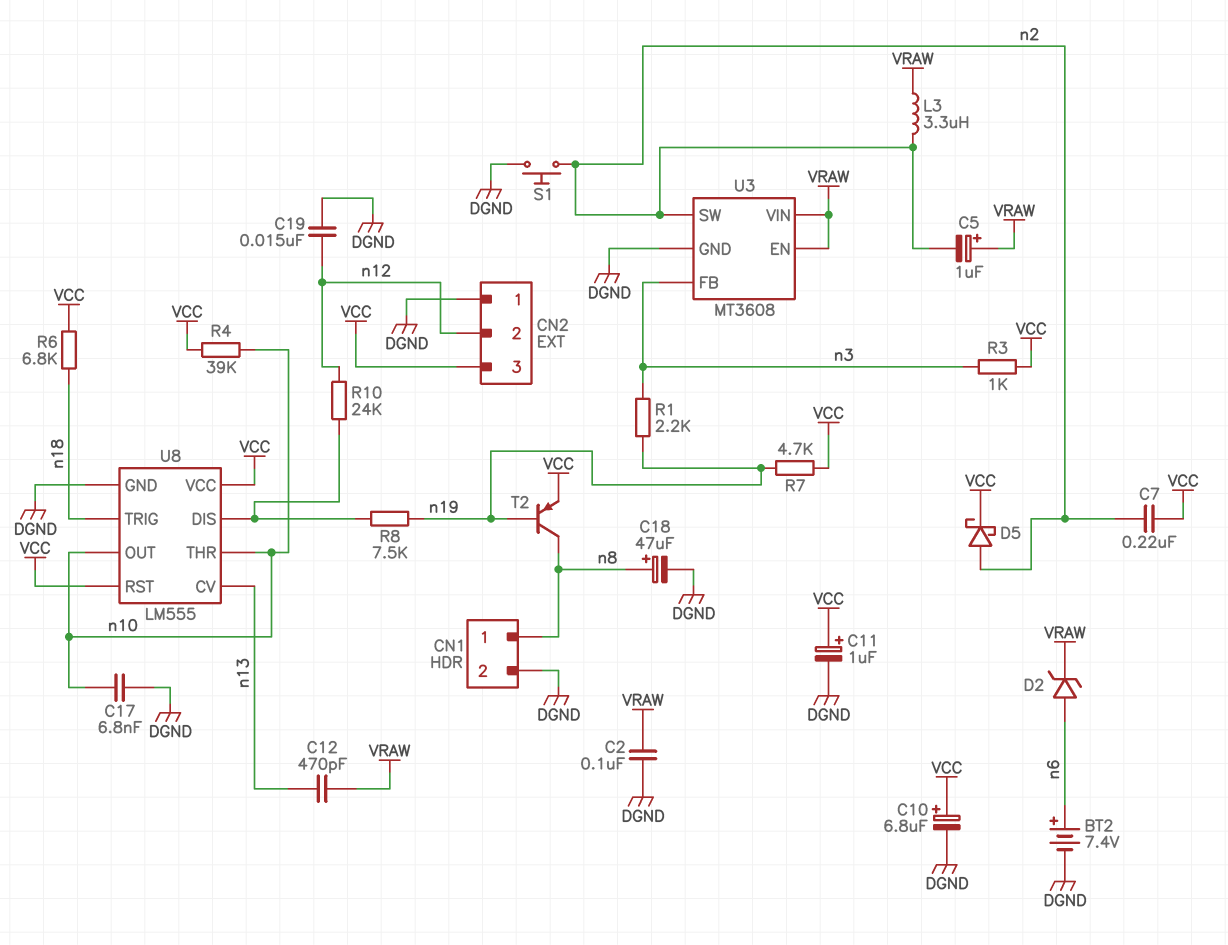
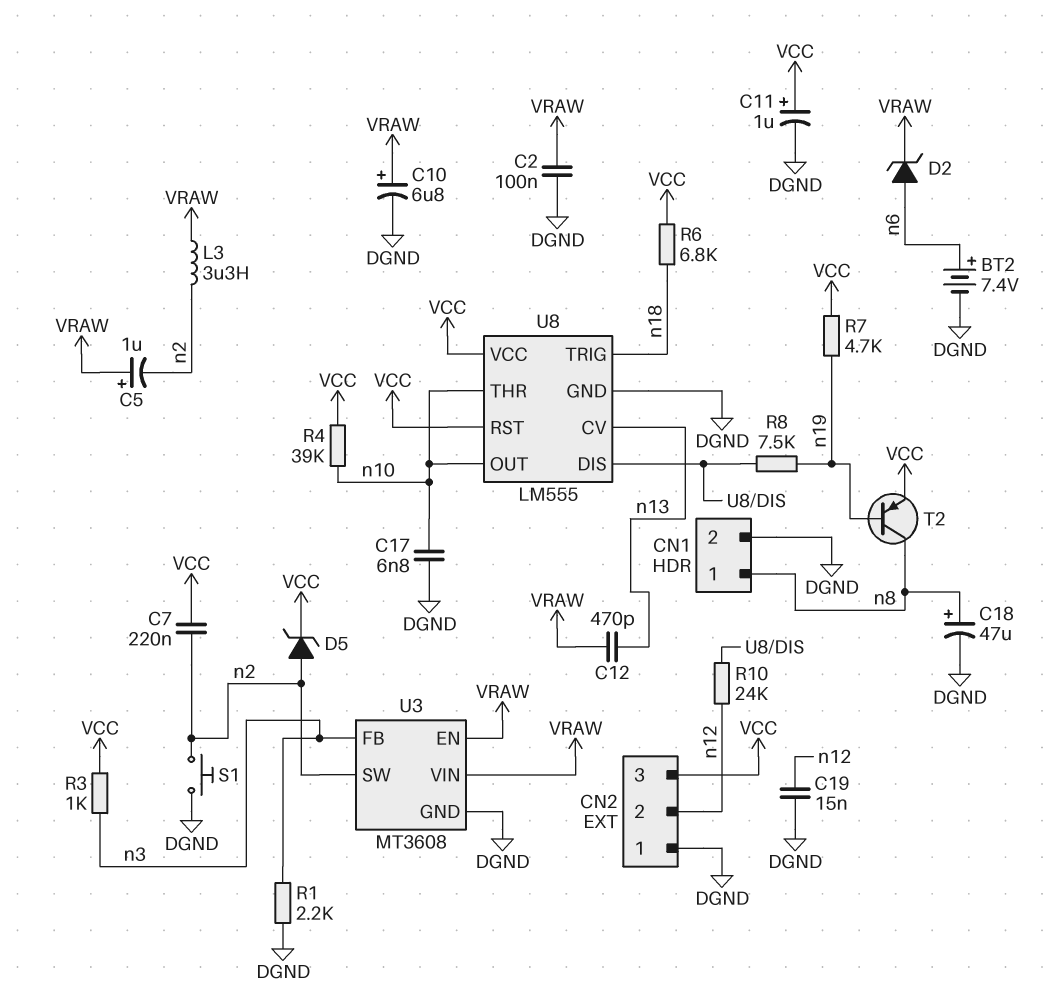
C10: 6.8uF (plus VCC, minus DGND) -> 6.8uF (plus VRAW, minus DGND)
D5: schottky (A n2, K VCC) -> zener (A n2, K VCC)
R1: 2.2k (n3, n19) -> 2.2k (DGND, n3)

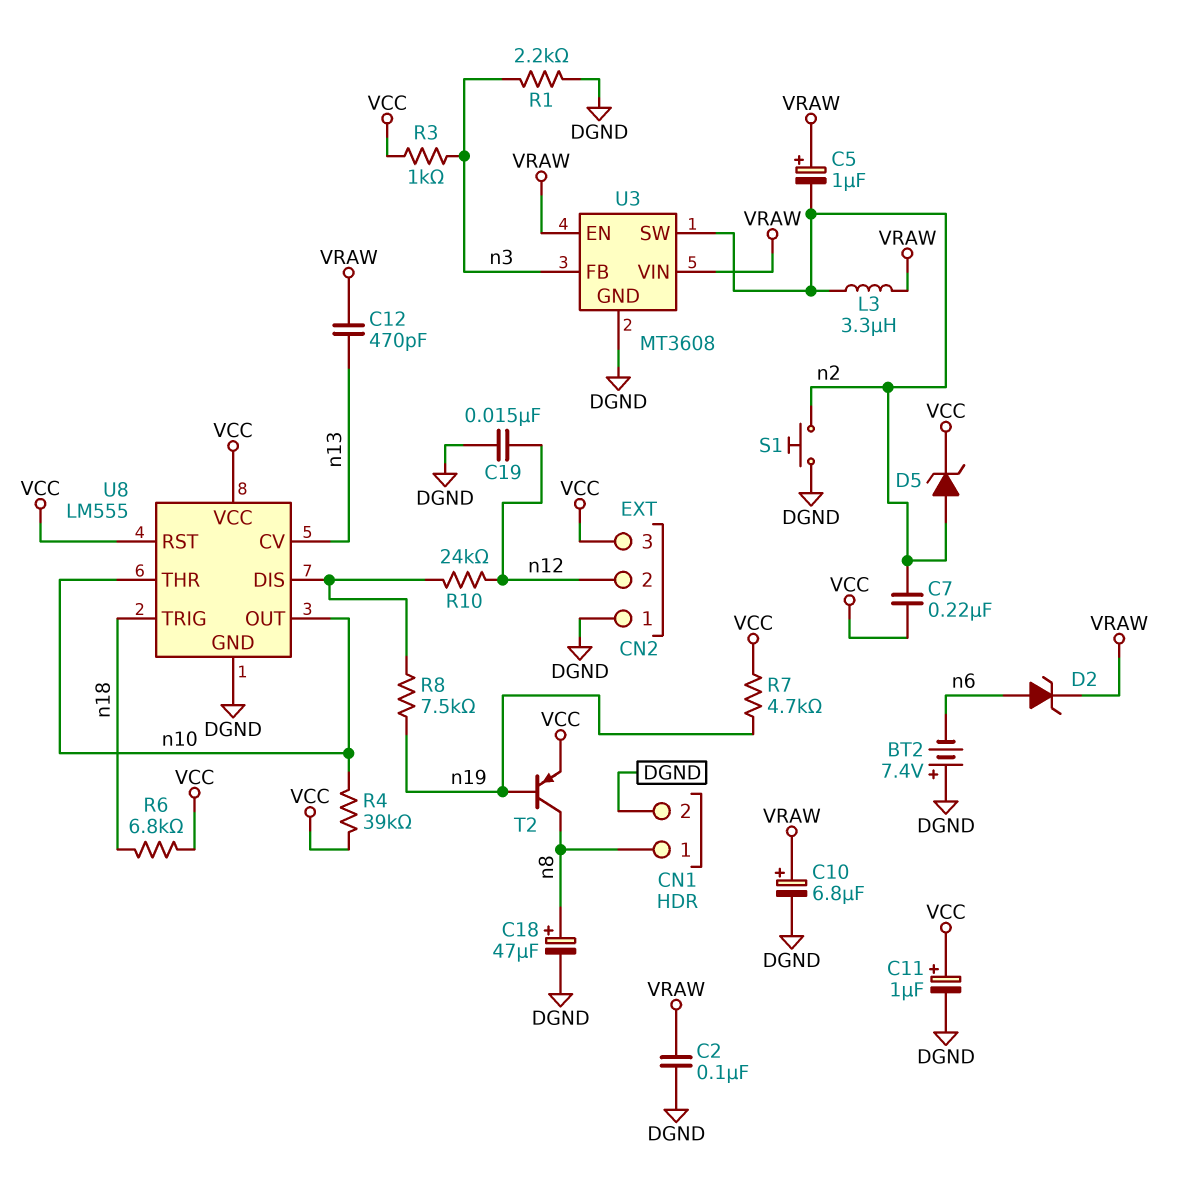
BT2: 7.4V (plus n6, minus DGND) -> 7.4V (plus DGND, minus n6)
C17: 6.8nF (DGND, n10) -> none

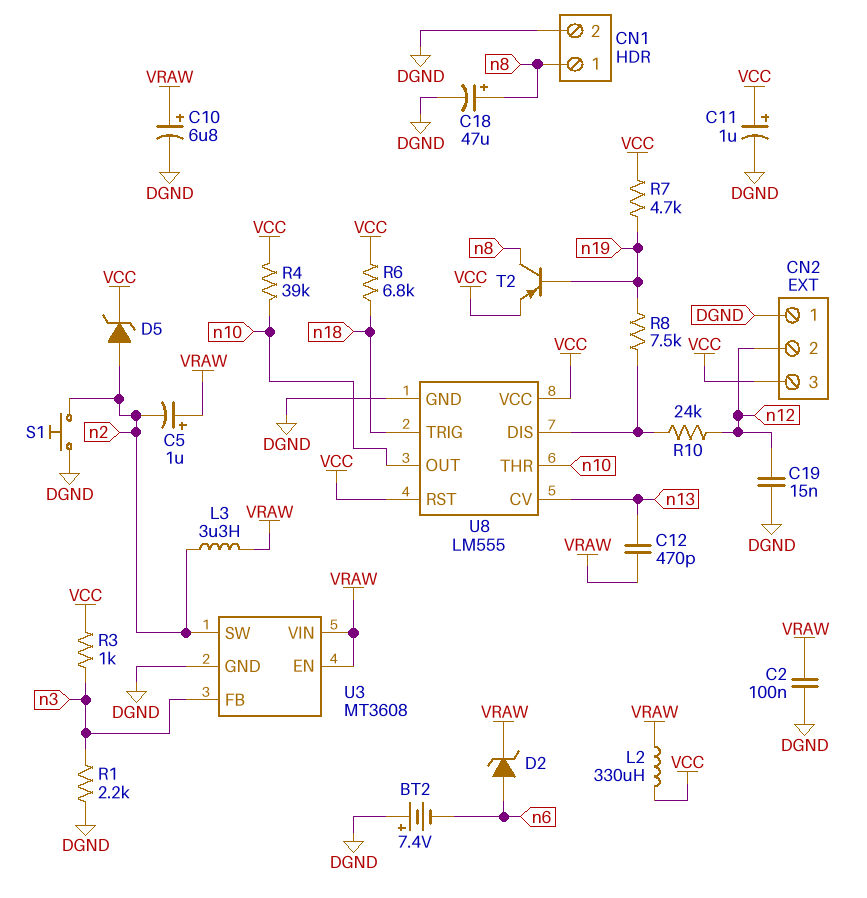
C7: 220nF (VCC, n2) -> none
L2: none -> 330uH (VCC, VRAW)

